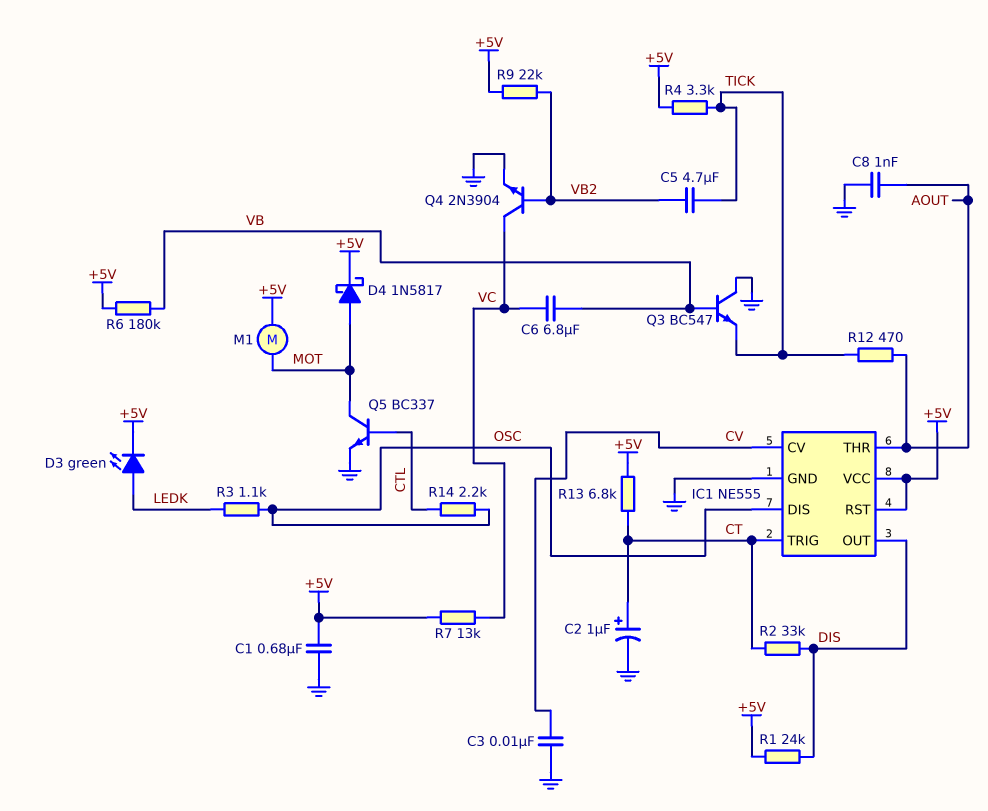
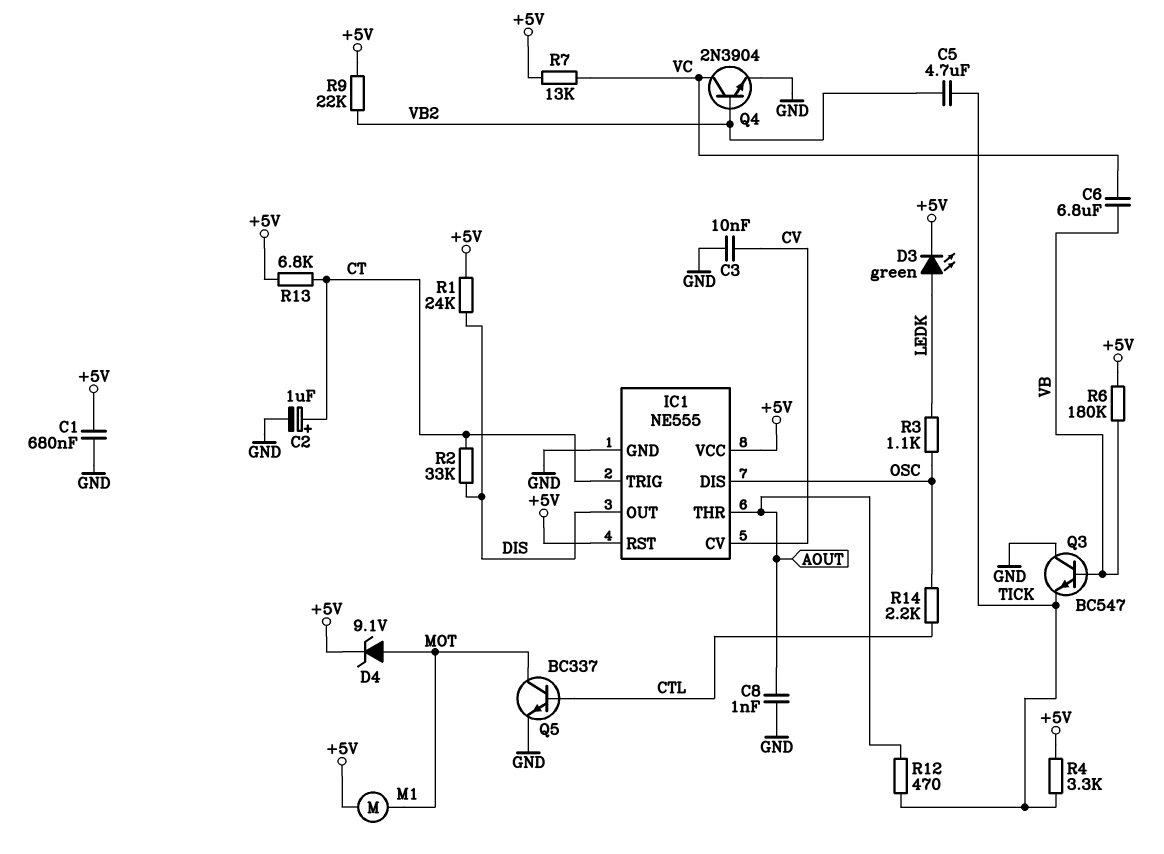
D4: schottky 1N5817 (A MOT, K +5V) -> zener 9.1V (A MOT, K +5V)

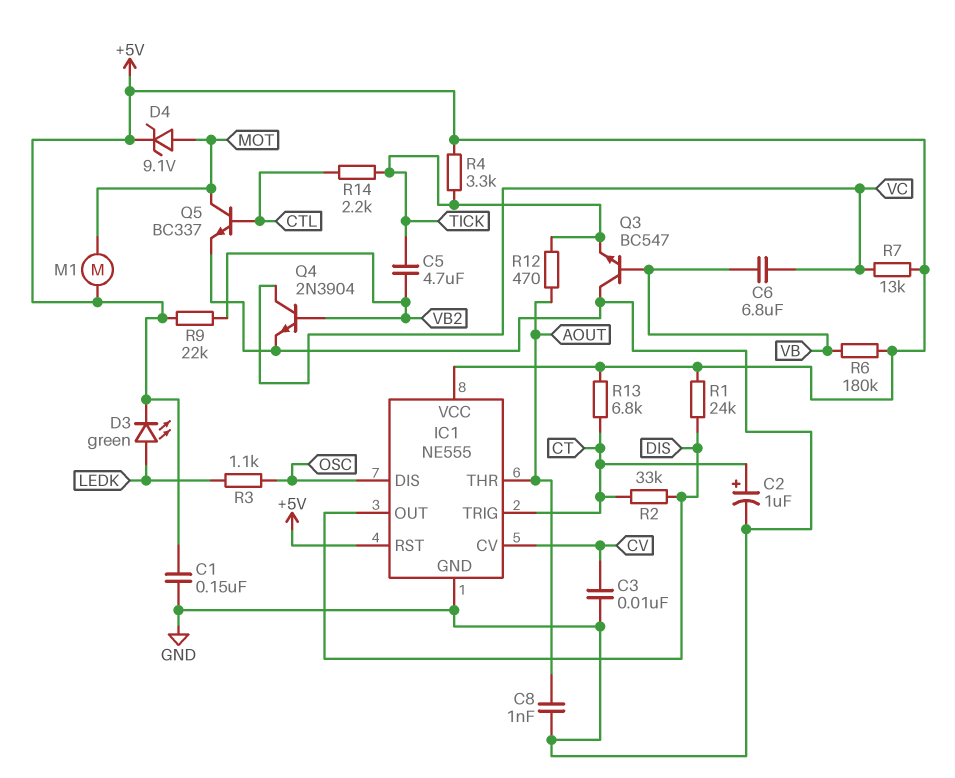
C1: 680nF (+5V, GND) -> 150nF (+5V, GND)
R14: 2.2k (CTL, OSC) -> 2.2k (CTL, TICK)

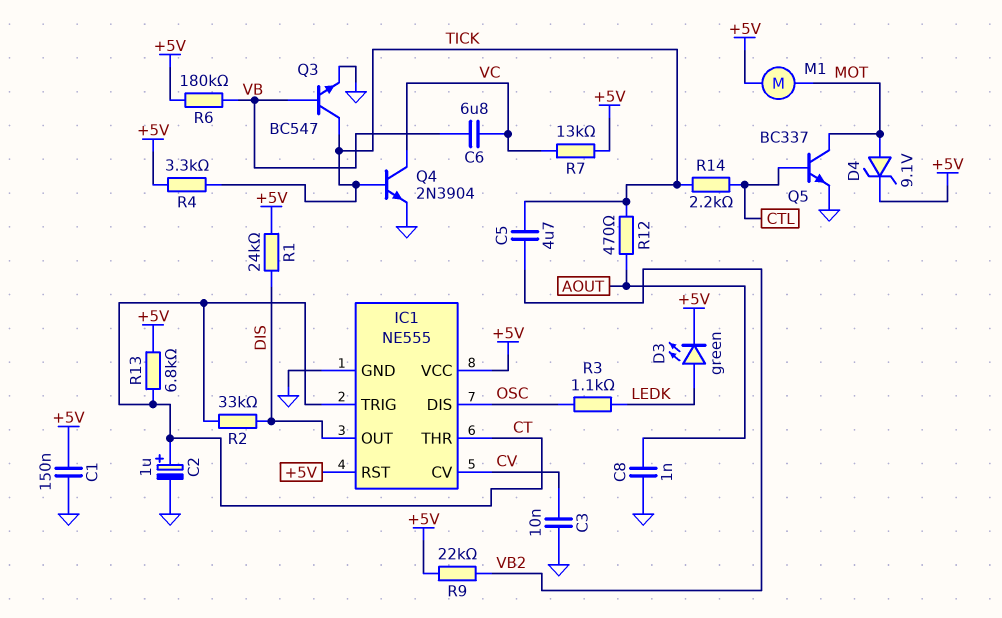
IC1 pin THR: AOUT -> CT
Q3: NPN BC547 (B VB, C GND, E TICK) -> NPN BC547 (B VB, C TICK, E GND)
Q4: NPN 2N3904 (B VB2, C VC, E GND) -> NPN 2N3904 (B TICK, C VC, E GND)

